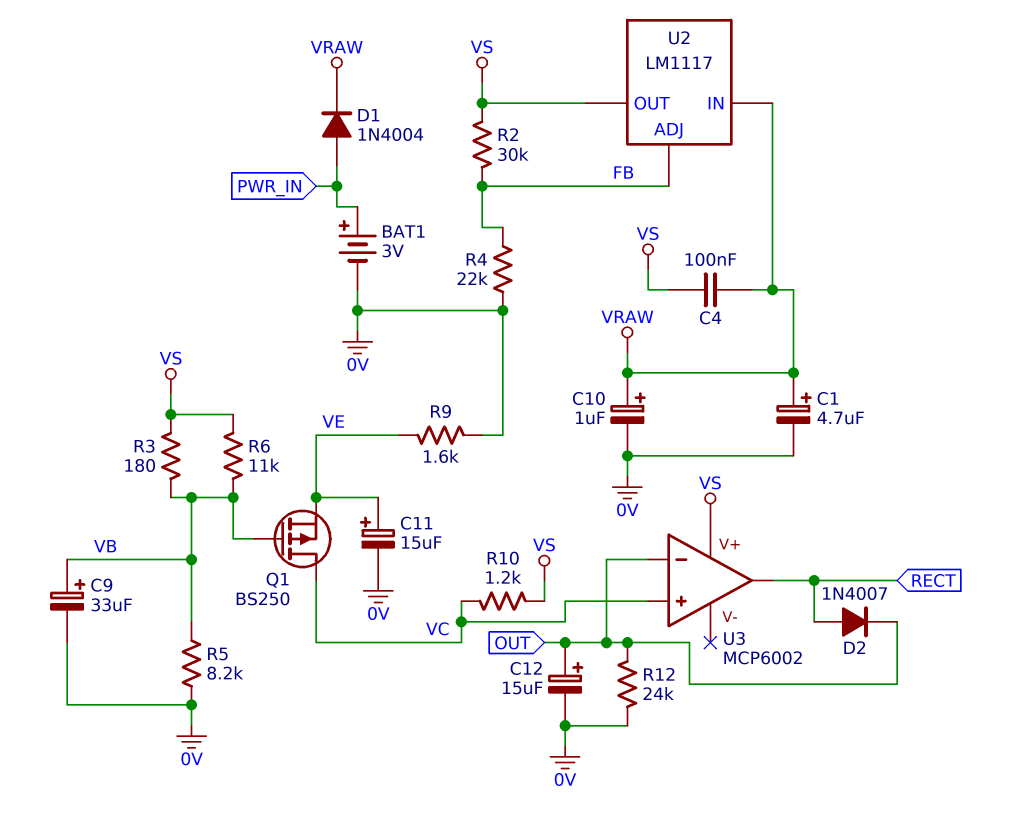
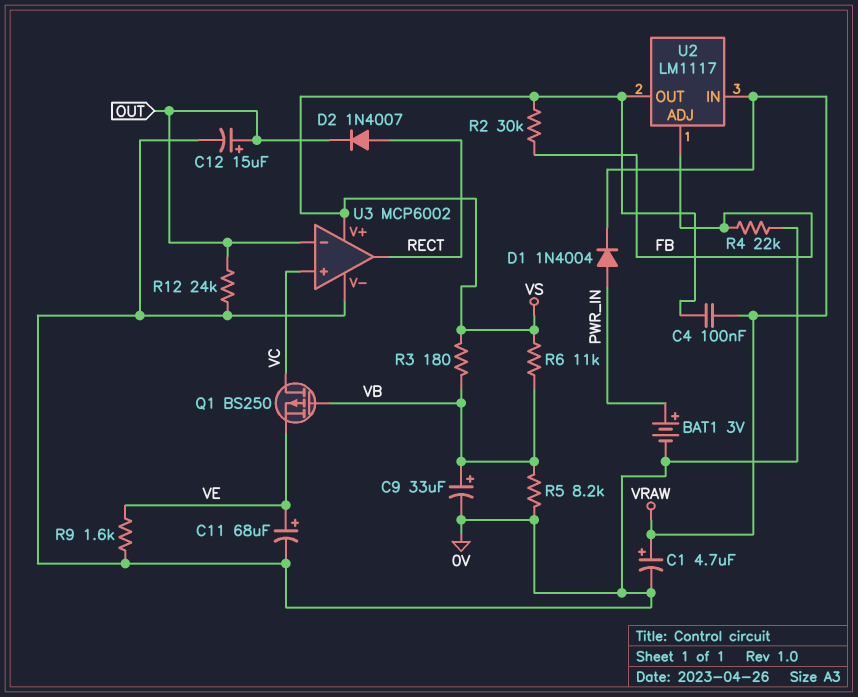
C10: 1uF (plus VRAW, minus 0V) -> none
C11: 15uF (plus VE, minus 0V) -> 68uF (plus VE, minus 0V)
R10: 1.2k (VC, VS) -> none
U3 pin V-: none -> 0V

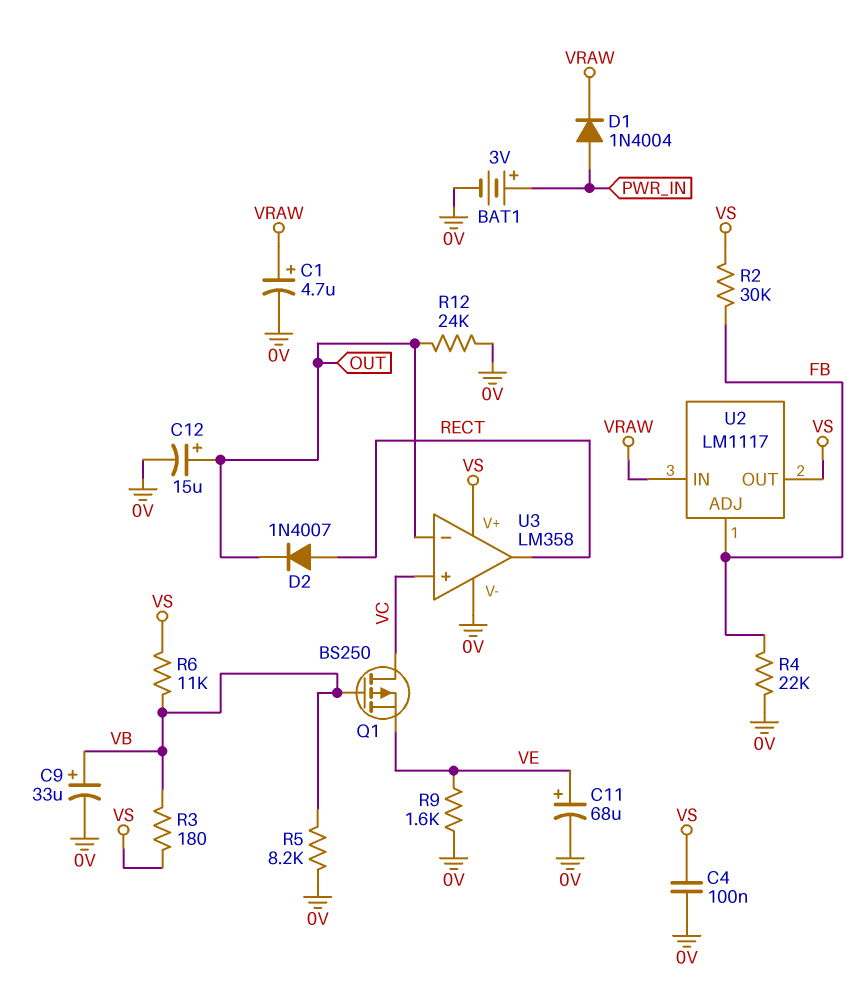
C4: 100nF (VRAW, VS) -> 100nF (0V, VS)
U3: MCP6002 -> LM358

